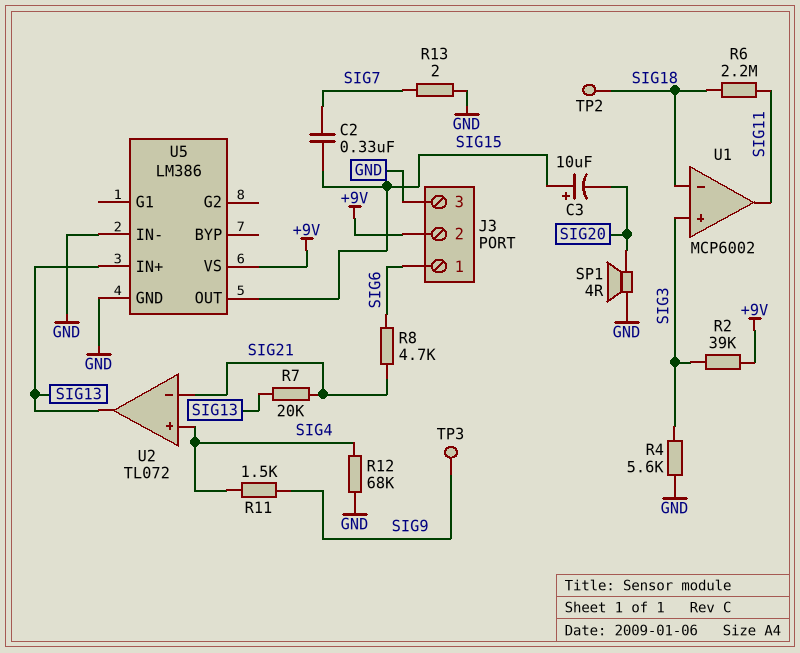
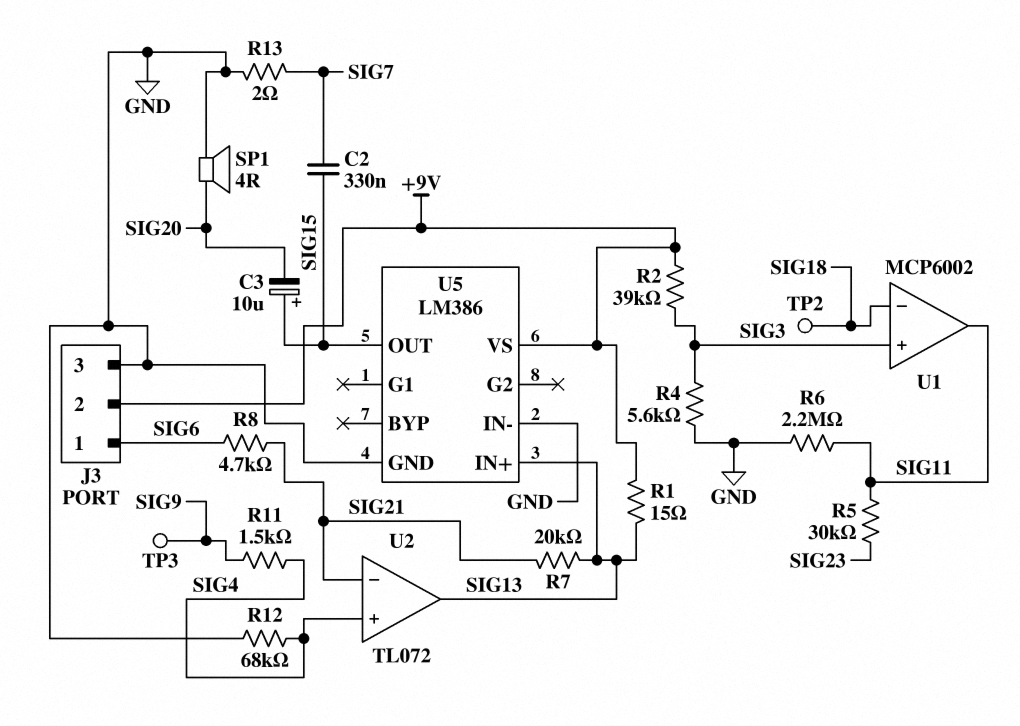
R1: none -> 15 (+9V, SIG13)
R5: none -> 30k (SIG11, SIG23)
R6: 2.2M (SIG11, SIG18) -> 2.2M (GND, SIG11)

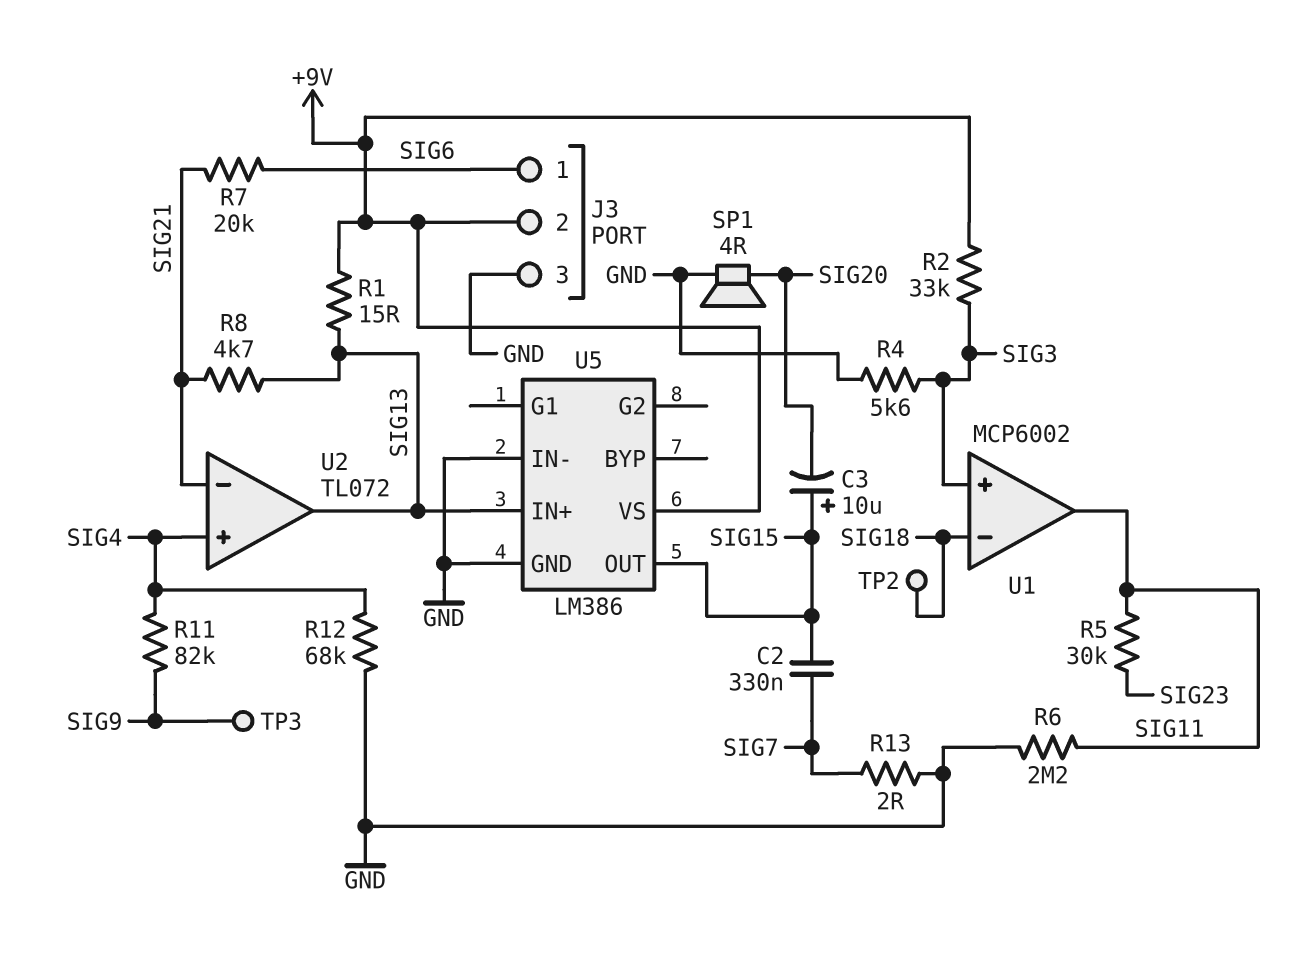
R2: 39k (+9V, SIG3) -> 33k (+9V, SIG3)
R7: 20k (SIG13, SIG21) -> 20k (SIG6, SIG21)
R8: 4.7k (SIG6, SIG21) -> 4.7k (SIG13, SIG21)
R11: 1.5k (SIG4, SIG9) -> 82k (SIG4, SIG9)

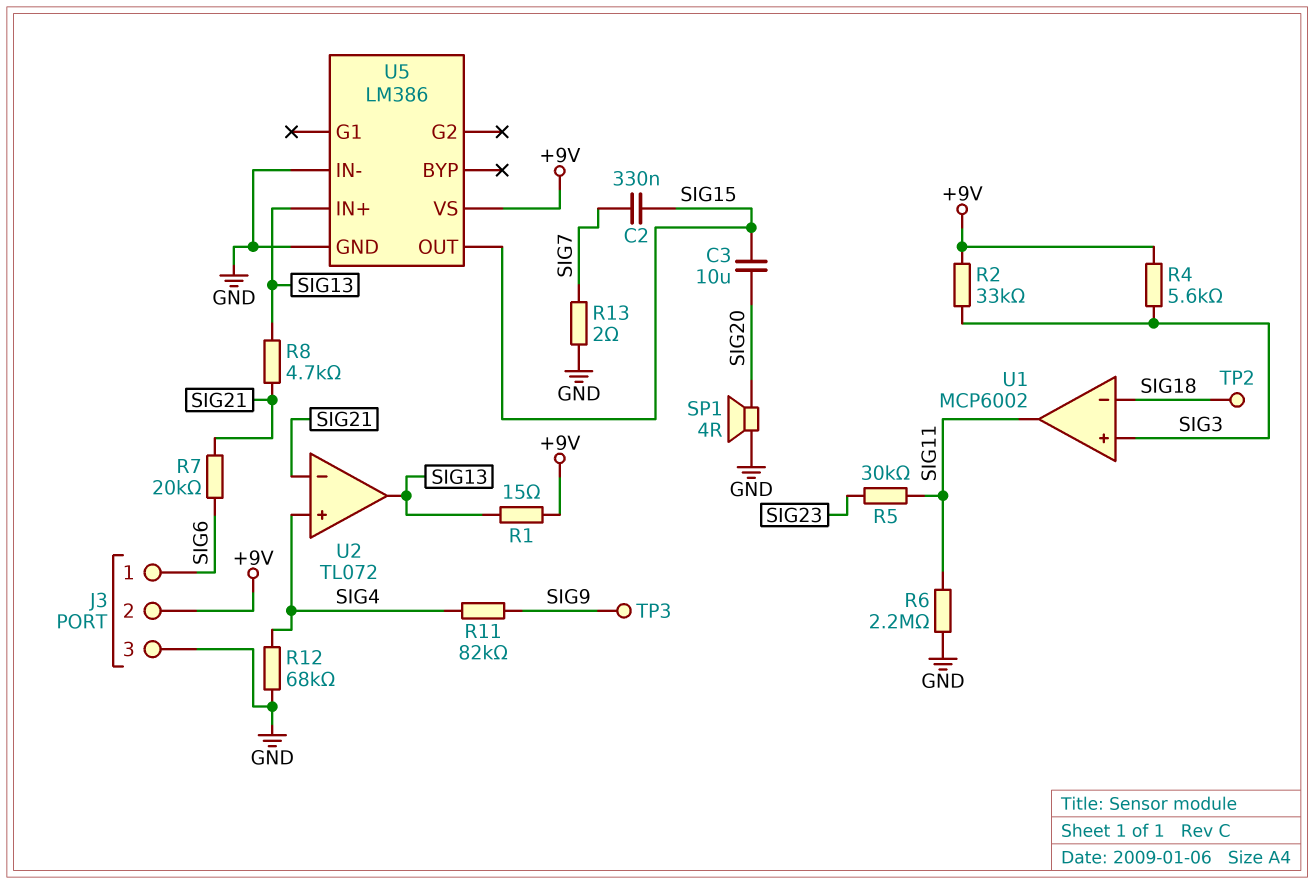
C3: 10uF (plus SIG15, minus SIG20) -> 10uF (SIG15, SIG20)
R4: 5.6k (GND, SIG3) -> 5.6k (+9V, SIG3)

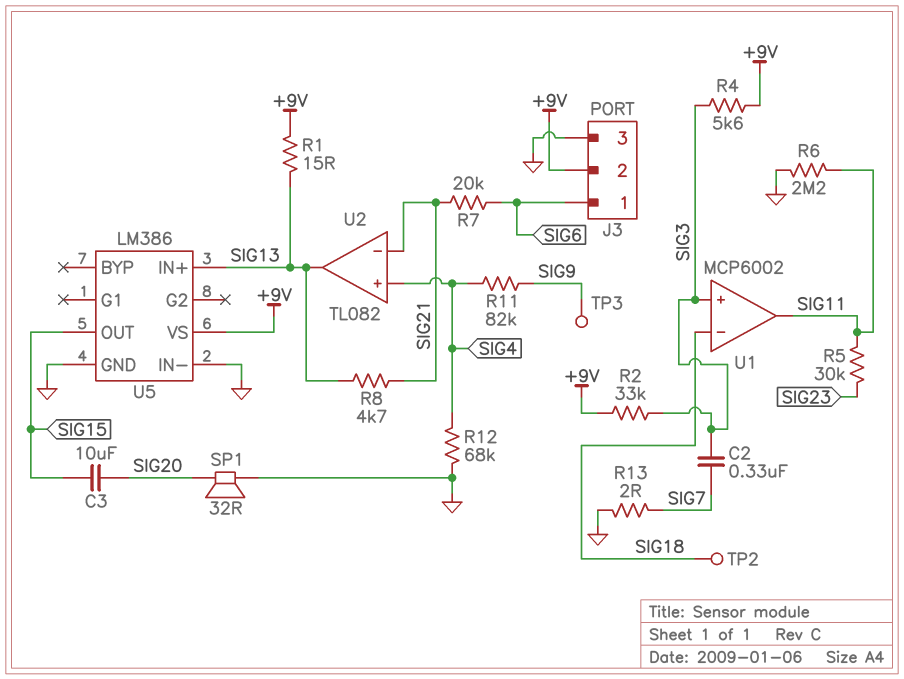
C2: 330nF (SIG7, SIG15) -> 330nF (SIG3, SIG7)
SP1: speaker 4R (GND, SIG20) -> speaker 32R (GND, SIG20)
U2: TL072 -> TL082

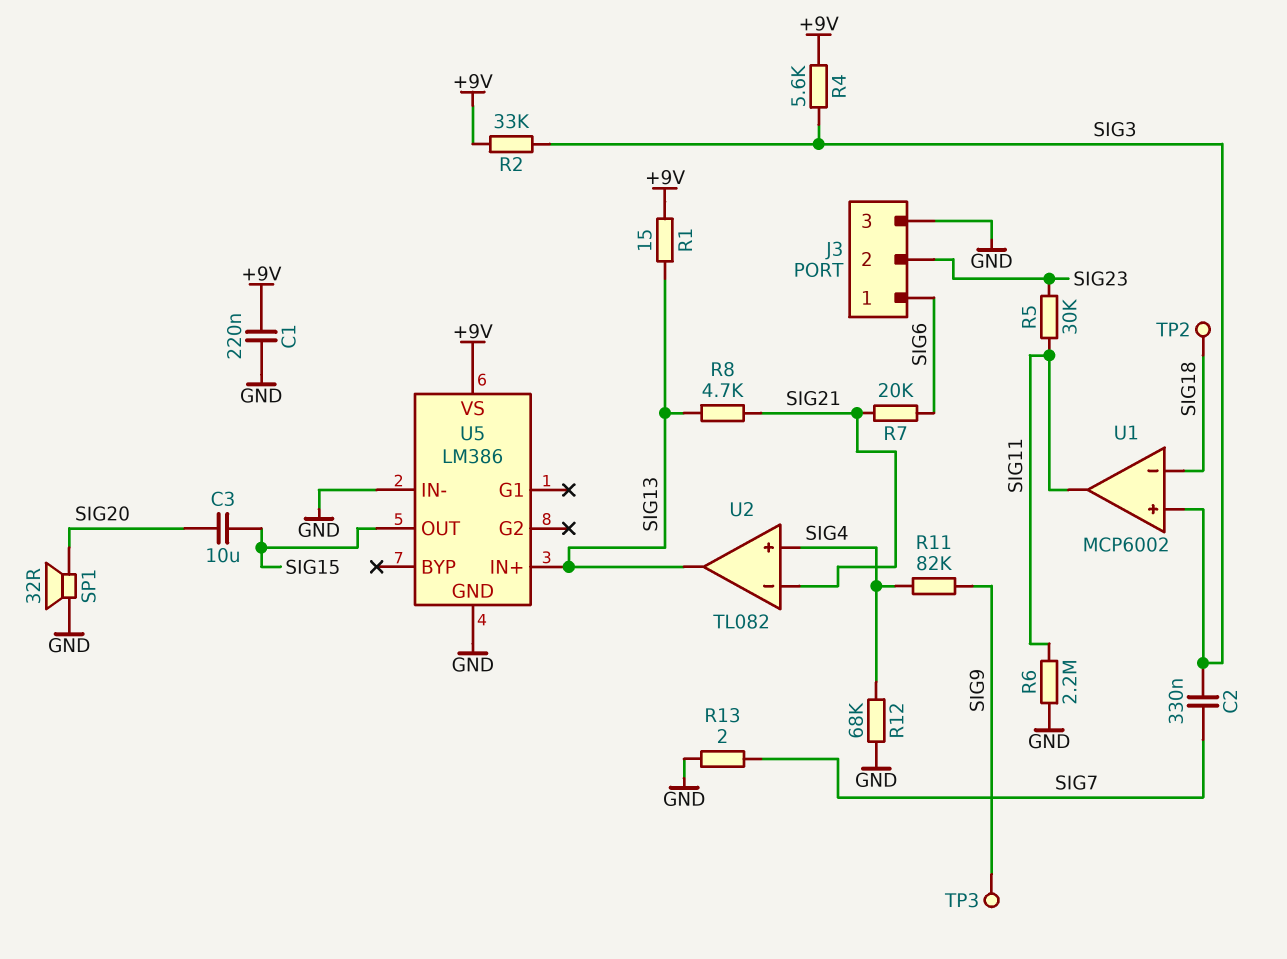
C1: none -> 220nF (+9V, GND)
J3 pin 2: +9V -> SIG23

